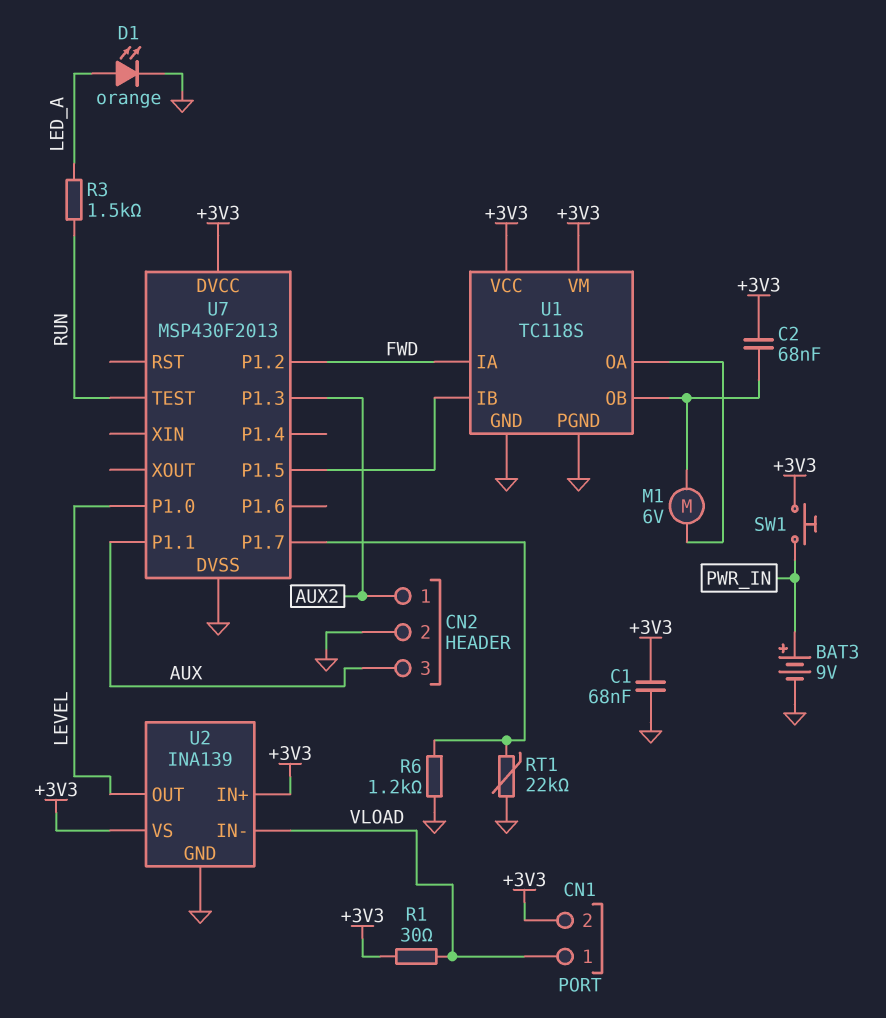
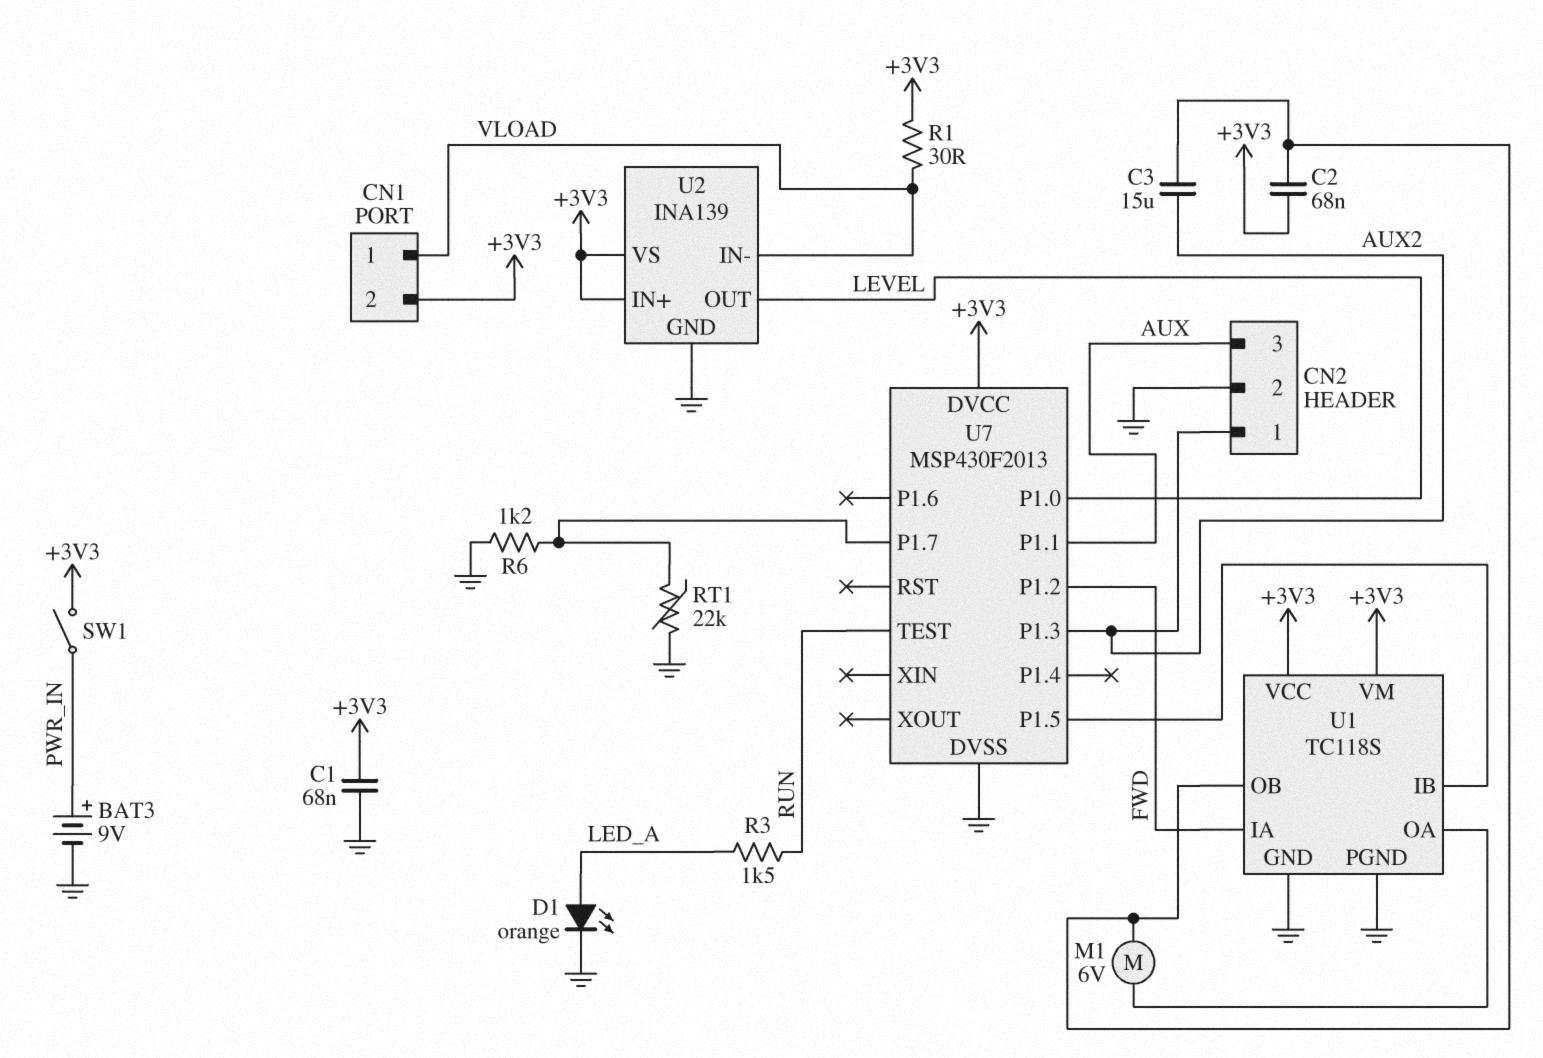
C3: none -> 15uF (AUX2, U1/OB)
SW1: button (+3V3, PWR_IN) -> switch (+3V3, PWR_IN)

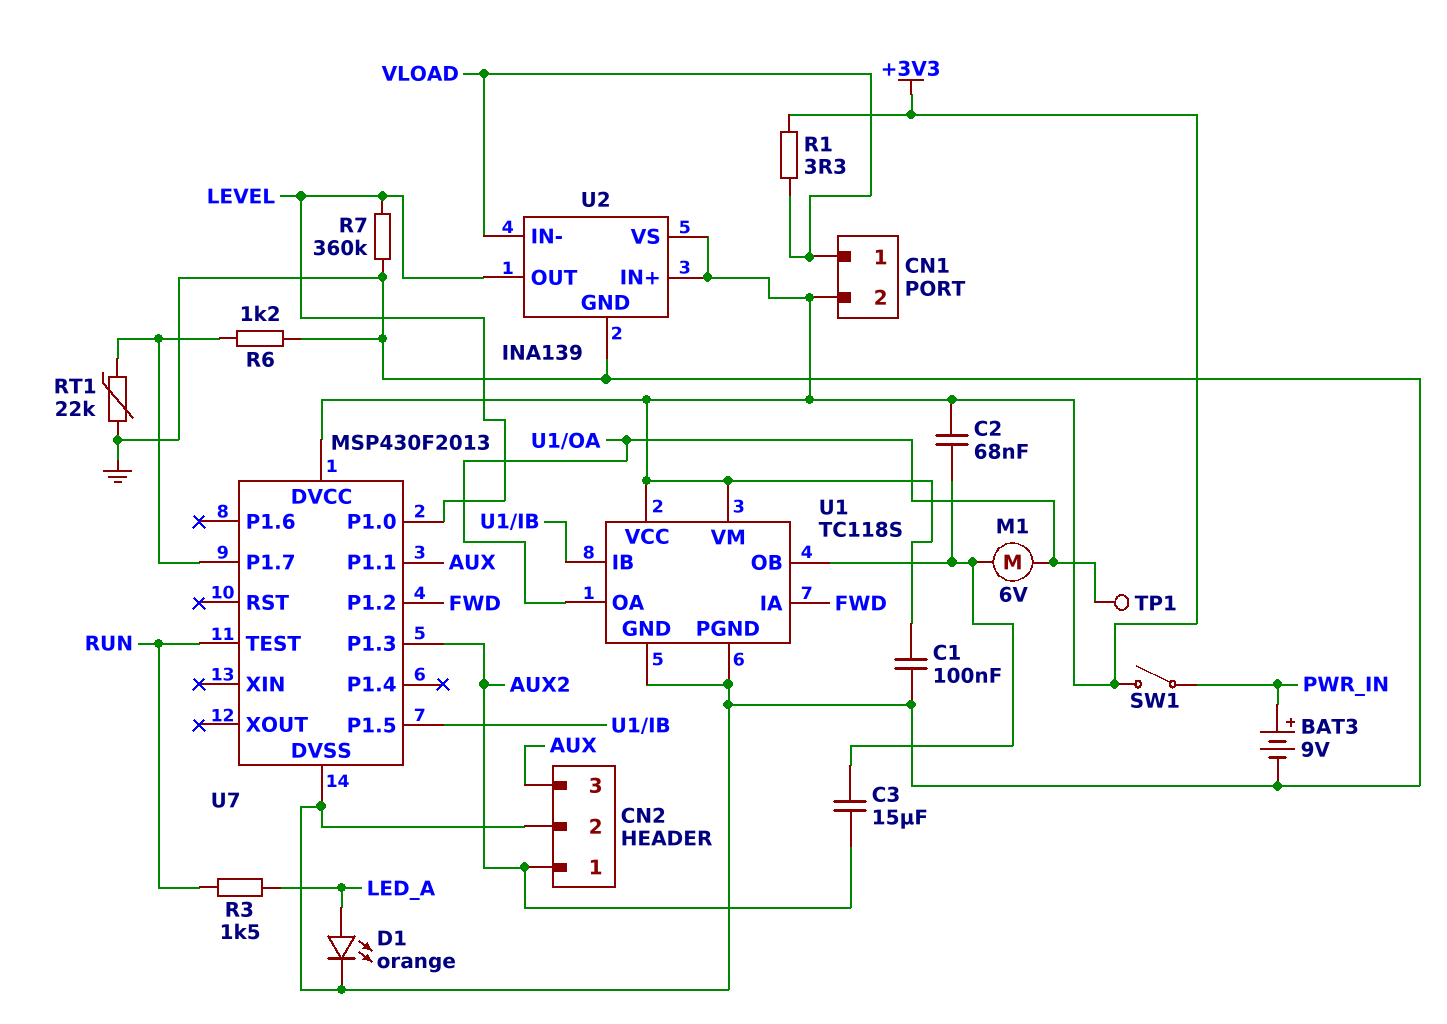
C1: 68nF (+3V3, GND) -> 100nF (+3V3, GND)
R1: 30 (+3V3, VLOAD) -> 3.3 (+3V3, VLOAD)
R7: none -> 360k (GND, LEVEL)
TP1: none -> test point (U1/OA)

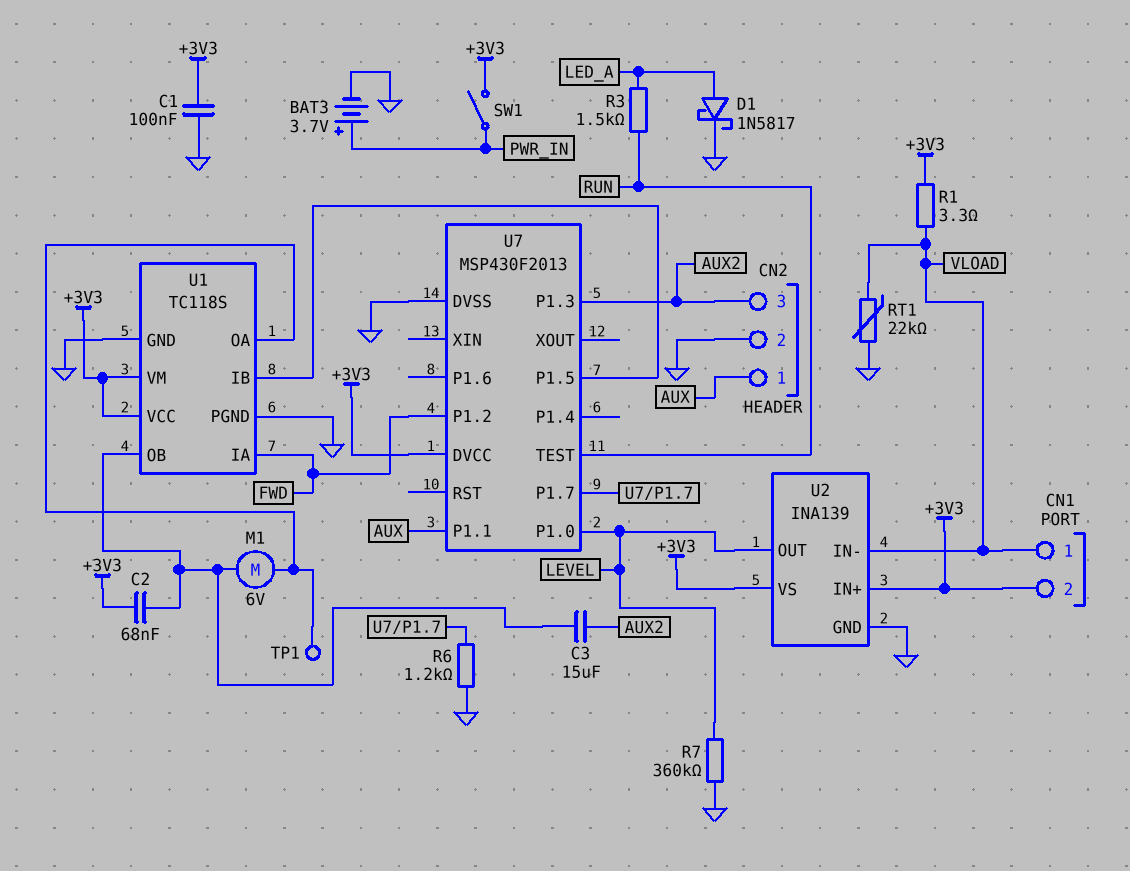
BAT3: 9V (plus PWR_IN, minus GND) -> 3.7V (plus PWR_IN, minus GND)
CN2 pin 1: AUX2 -> AUX
CN2 pin 3: AUX -> AUX2
D1: LED orange (A LED_A, K GND) -> schottky 1N5817 (A LED_A, K GND)
RT1: 22k (GND, U7/P1.7) -> 22k (GND, VLOAD)

